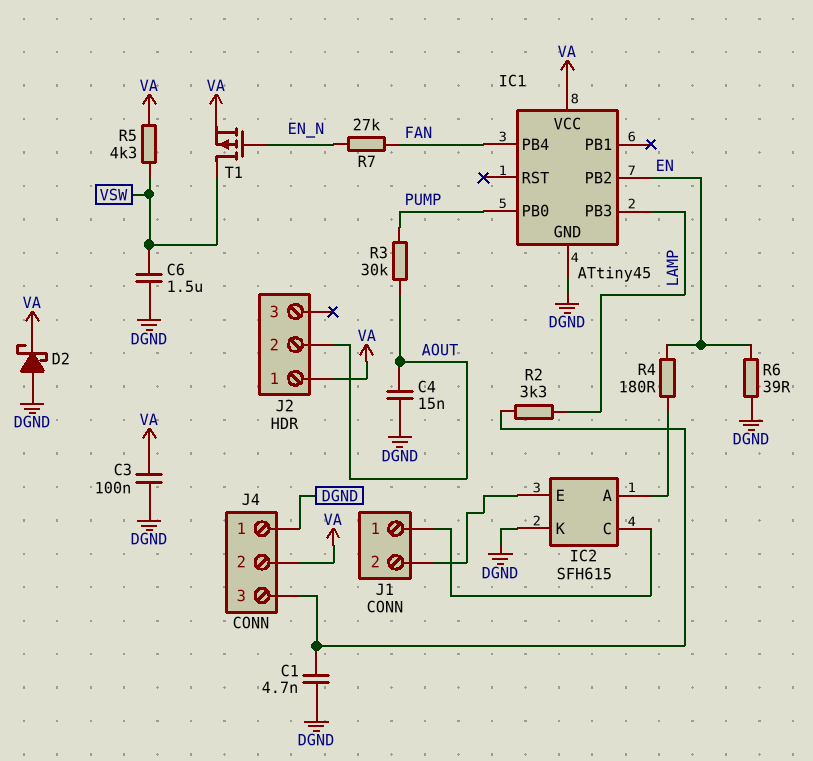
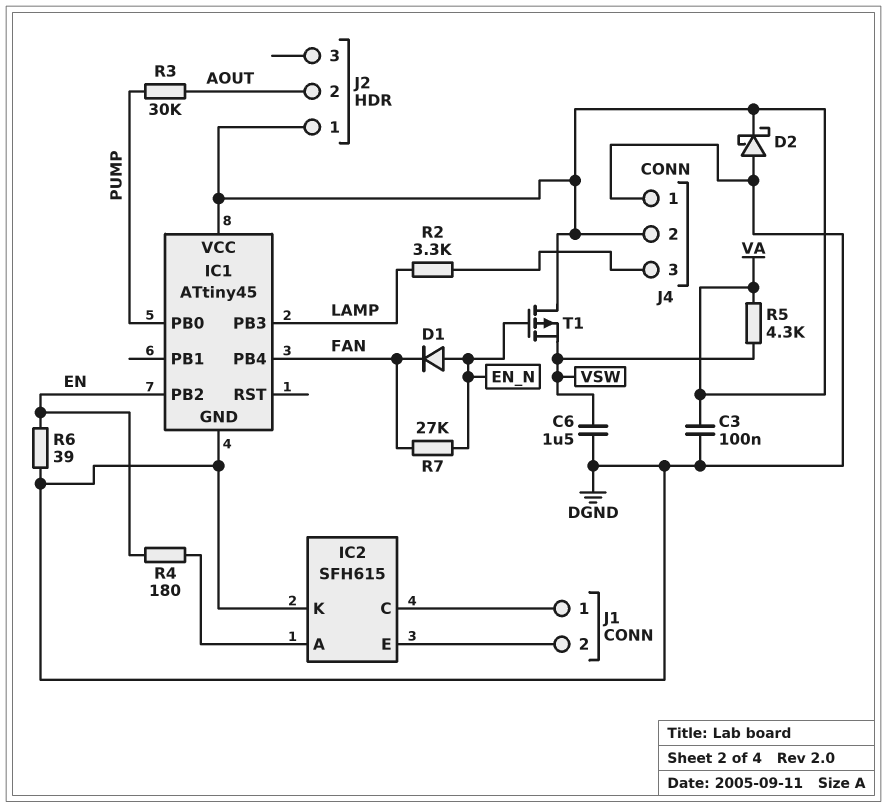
C1: 4.7nF (DGND, J4/3) -> none
C4: 15nF (AOUT, DGND) -> none
D1: none -> diode (A EN_N, K FAN)
T1: PMOS (G EN_N, D VSW, S VA) -> PMOS (G EN_N, D VA, S VSW)

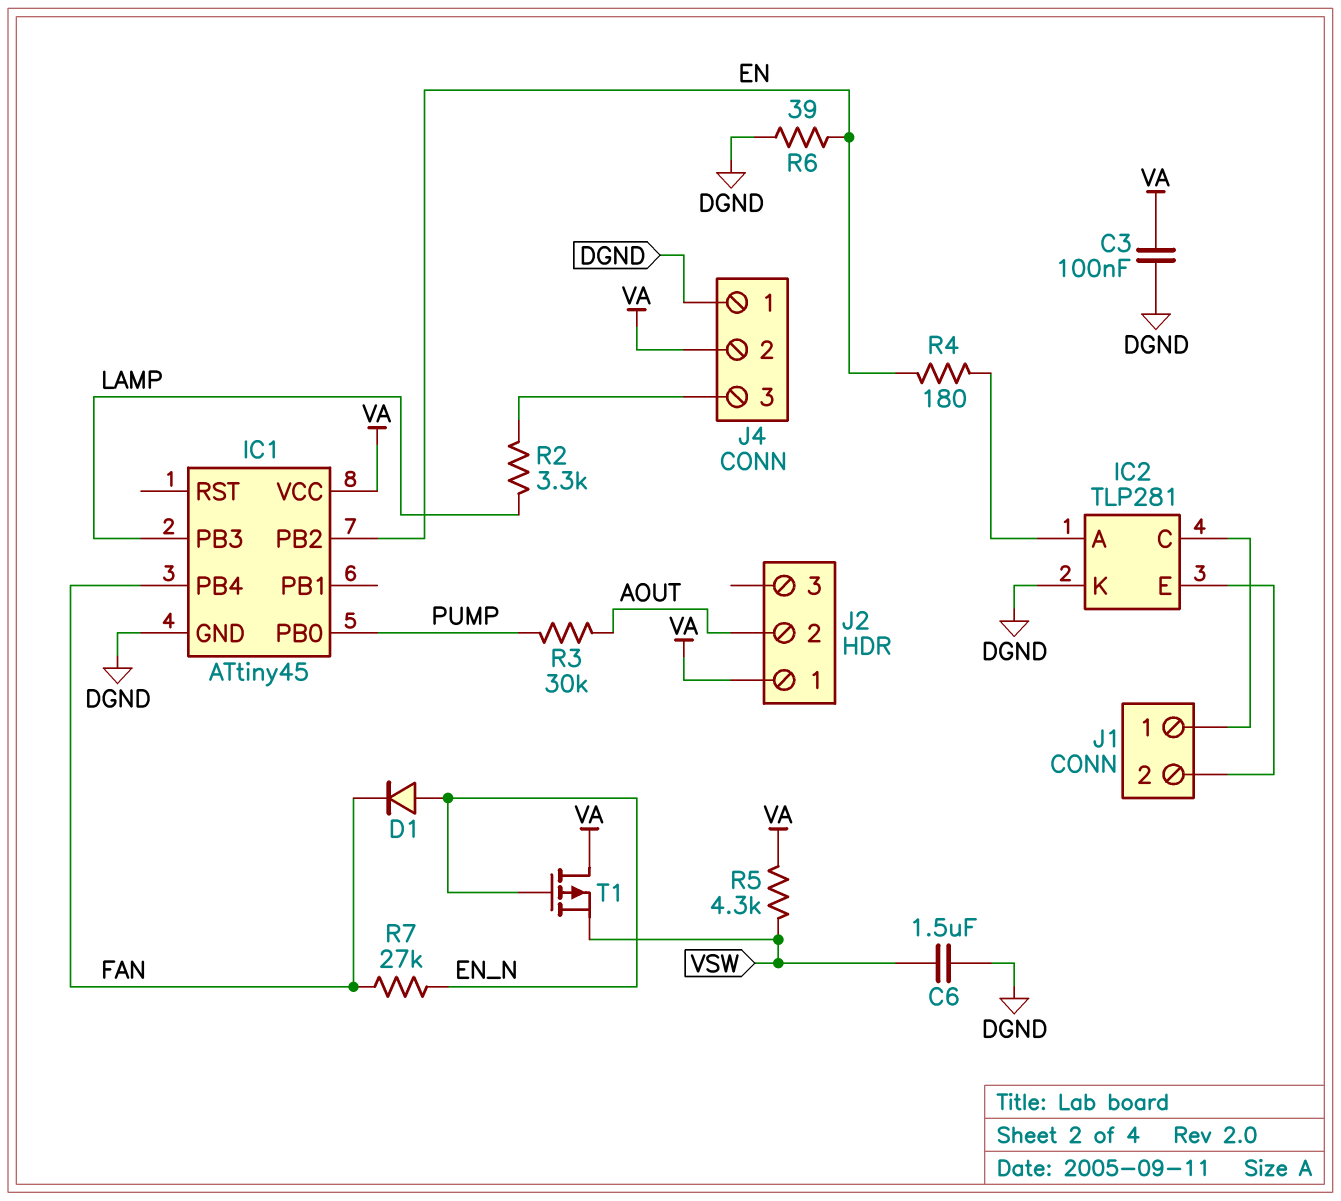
D2: schottky (A DGND, K VA) -> none
IC2: SFH615 -> TLP281

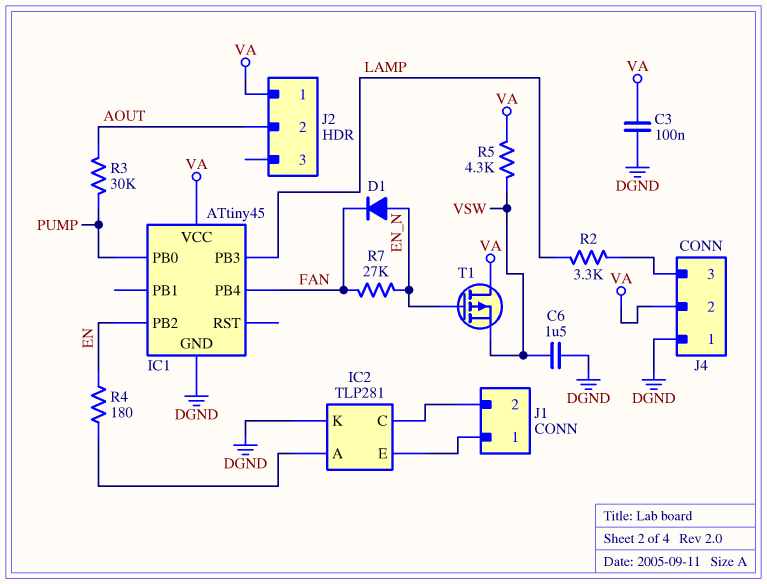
J1 pin 1: IC2/C -> IC2/E
J1 pin 2: IC2/E -> IC2/C
R6: 39 (DGND, EN) -> none

